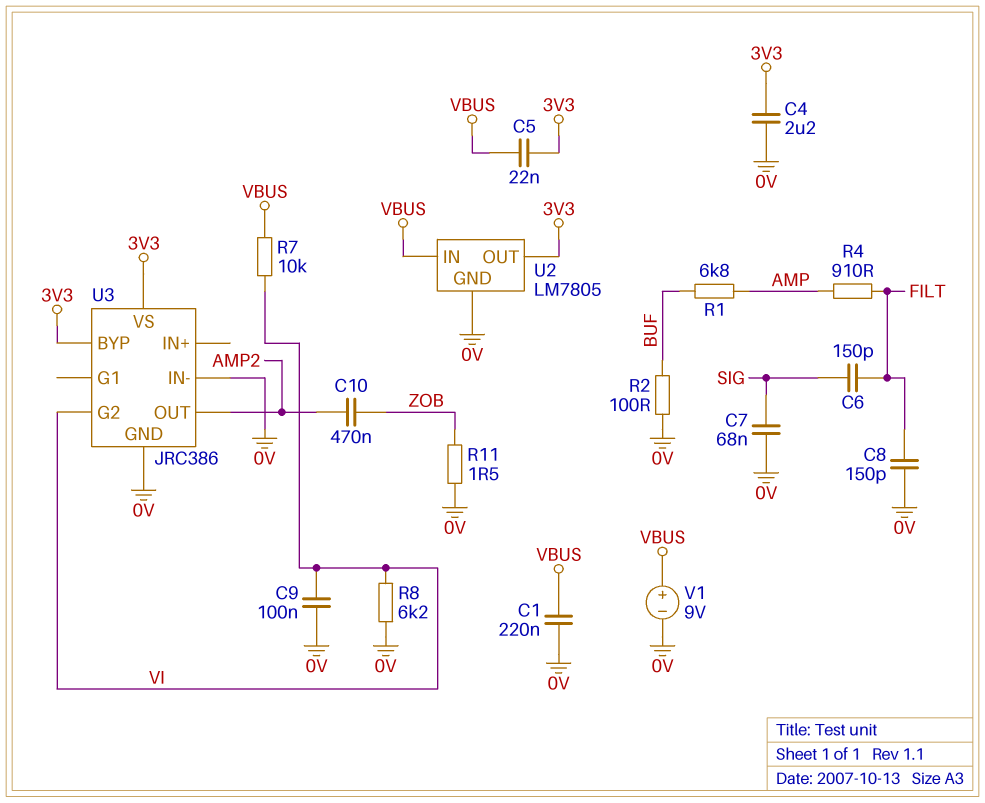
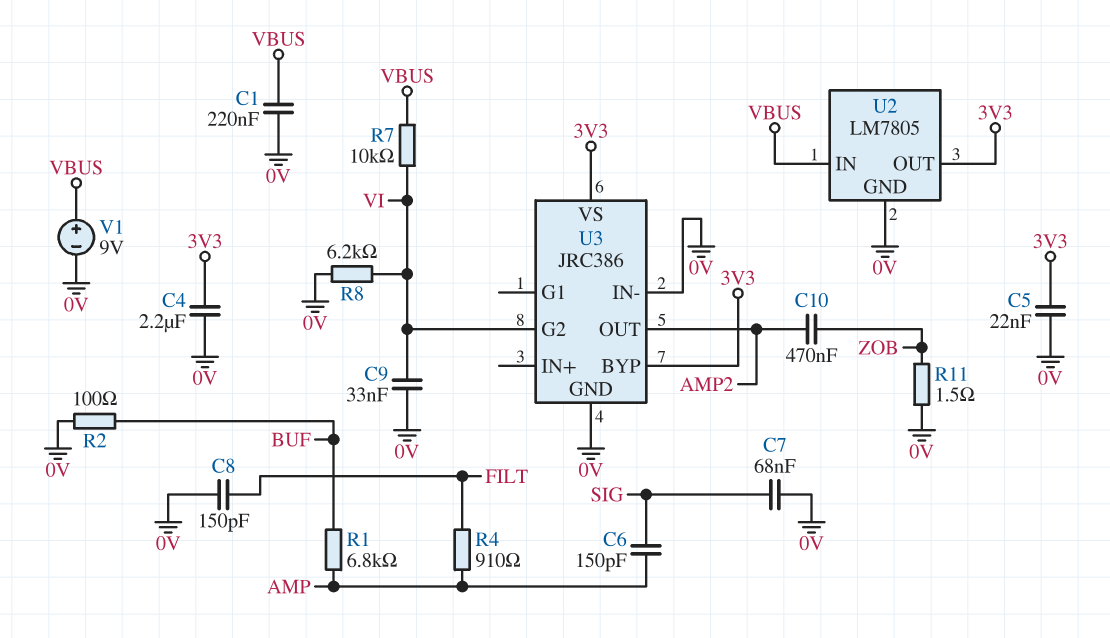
C5: 22nF (3V3, VBUS) -> 22nF (0V, 3V3)
C6: 150pF (FILT, SIG) -> 150pF (AMP, SIG)
C9: 100nF (0V, VI) -> 33nF (0V, VI)

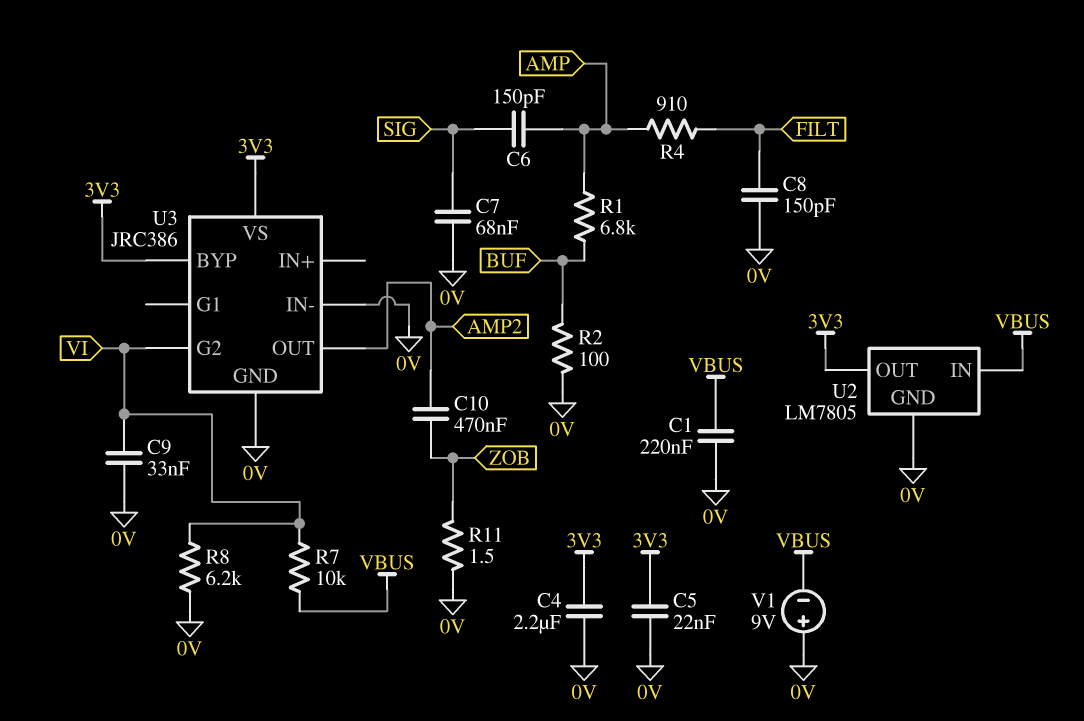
V1: 9V (plus VBUS, minus 0V) -> 9V (plus 0V, minus VBUS)

